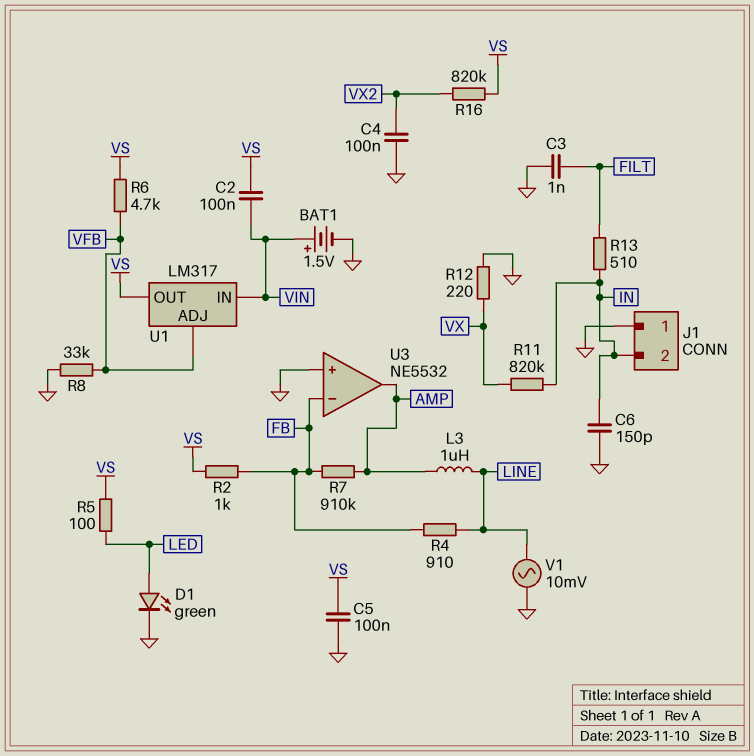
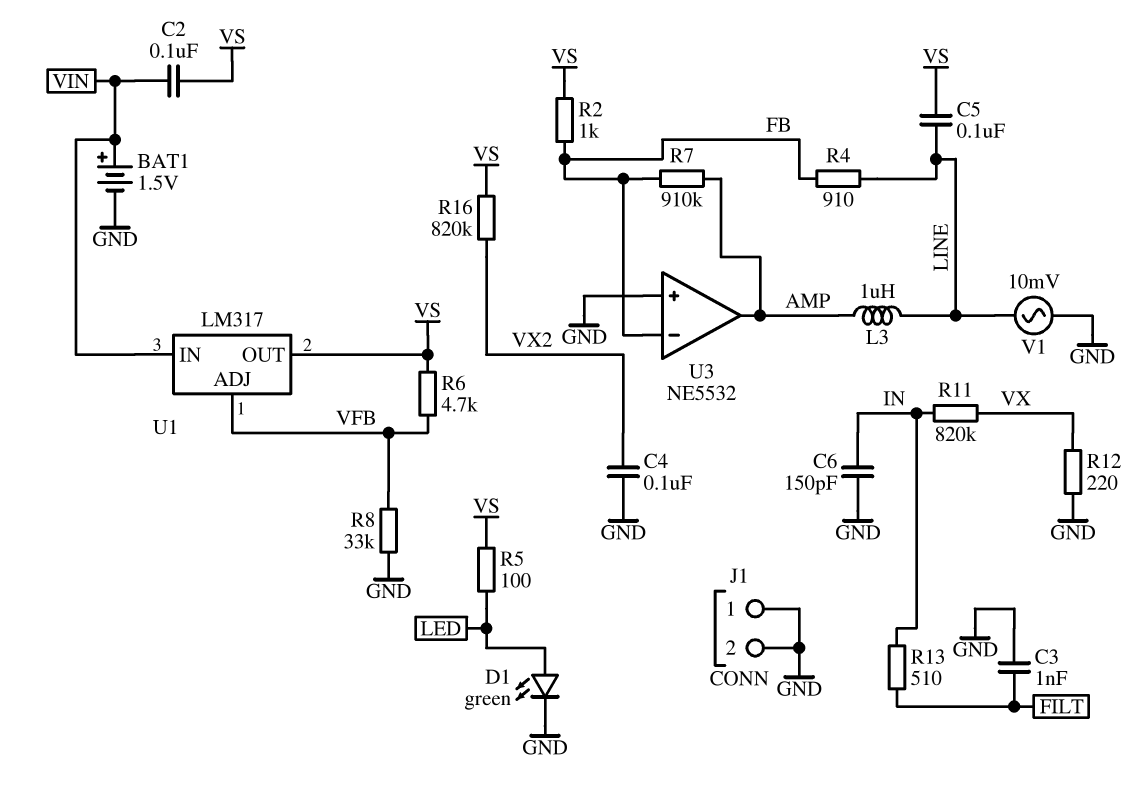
C5: 100nF (GND, VS) -> 100nF (LINE, VS)
J1 pin 2: IN -> GND

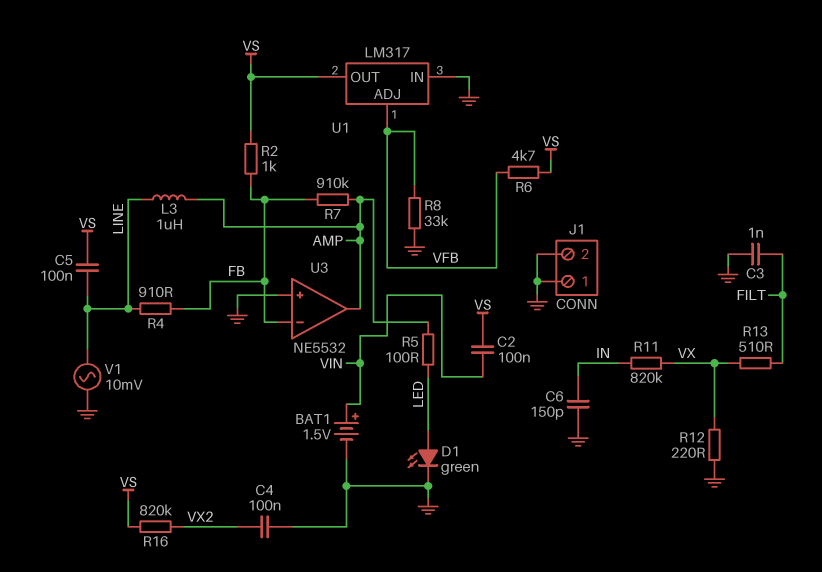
R5: 100 (LED, VS) -> 100 (AMP, LED)
R13: 510 (FILT, IN) -> 510 (FILT, VX)
U1 pin IN: VIN -> GND

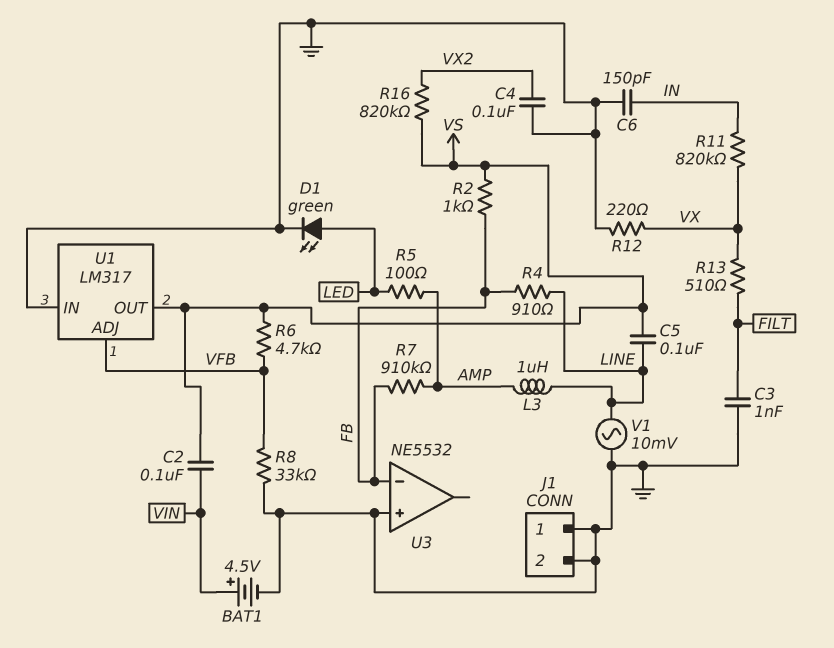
BAT1: 1.5V (plus VIN, minus GND) -> 4.5V (plus VIN, minus GND)
U3 pin out: AMP -> none

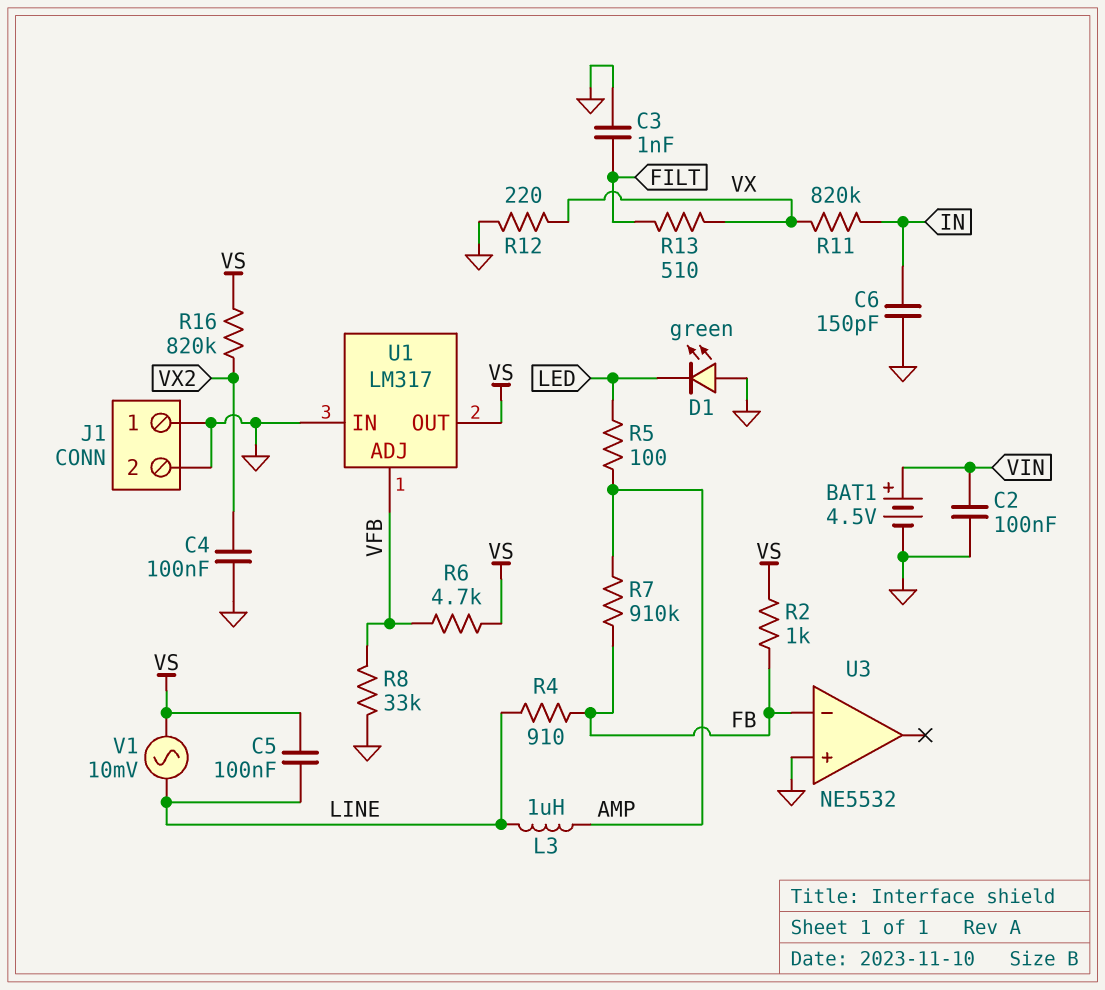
C2: 100nF (VIN, VS) -> 100nF (GND, VIN)
D1: LED green (A LED, K GND) -> LED green (A GND, K LED)
V1: AC 10mV (GND, LINE) -> AC 10mV (LINE, VS)

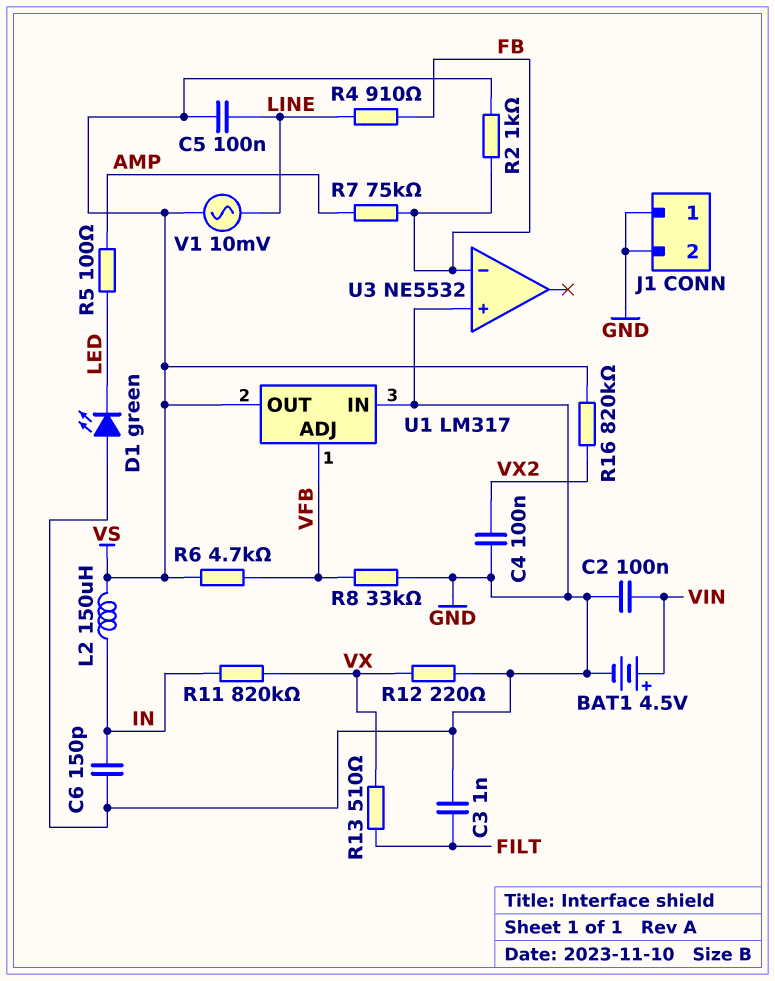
L2: none -> 150uH (IN, VS)
L3: 1uH (AMP, LINE) -> none
R7: 910k (AMP, FB) -> 75k (AMP, FB)

